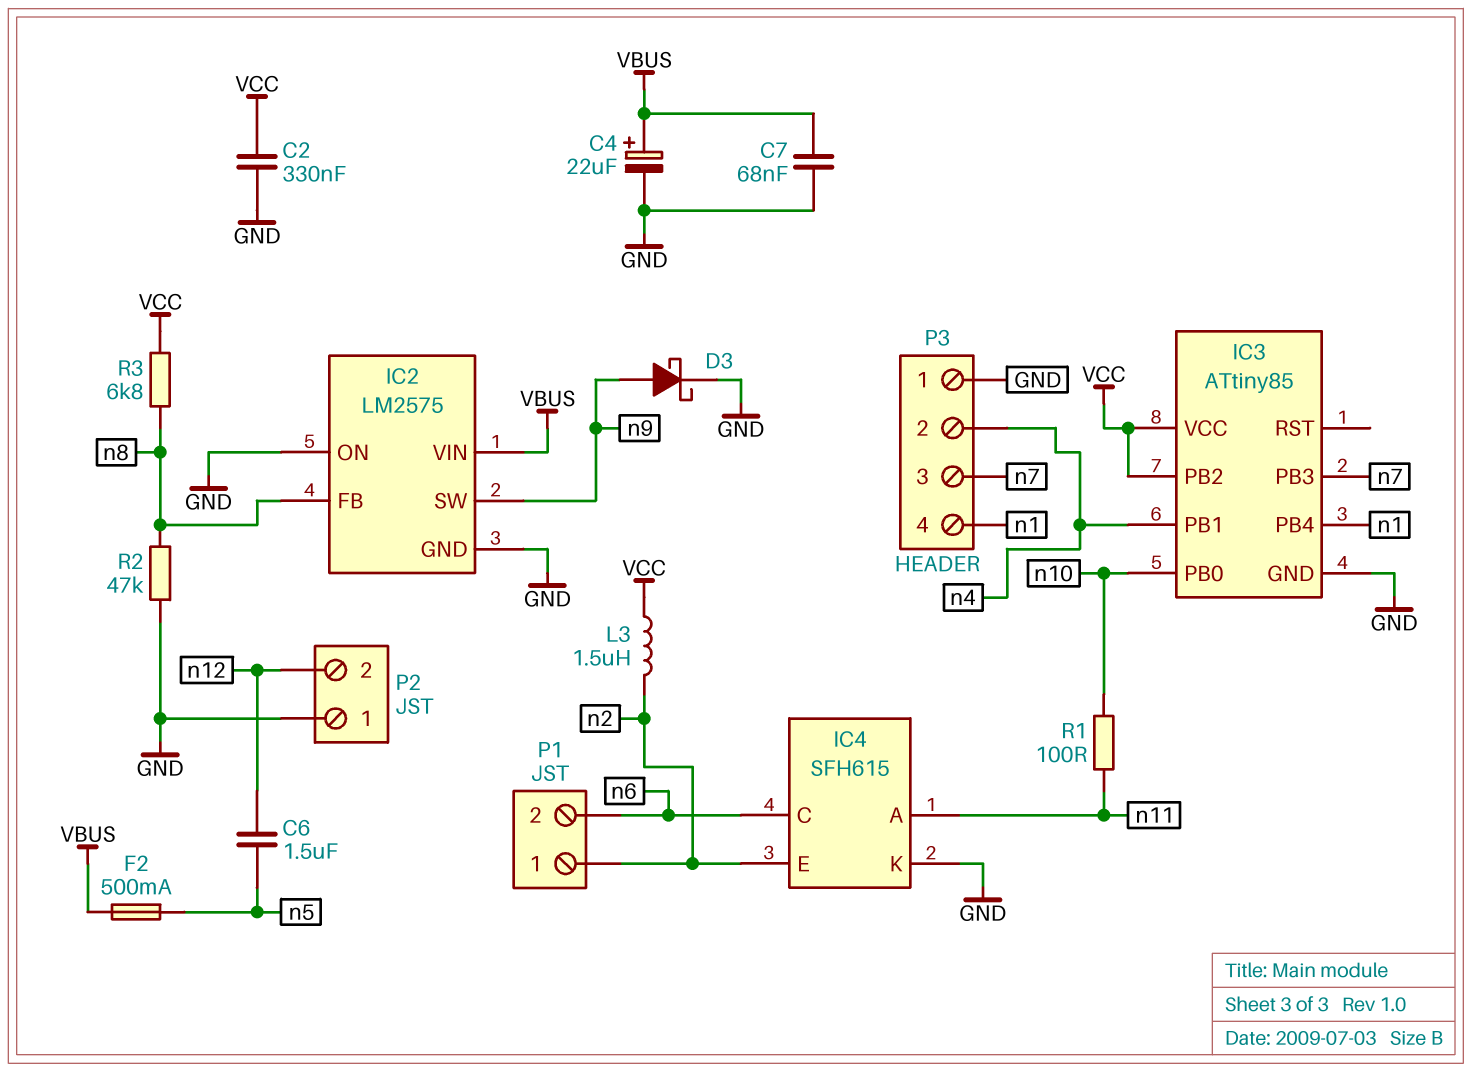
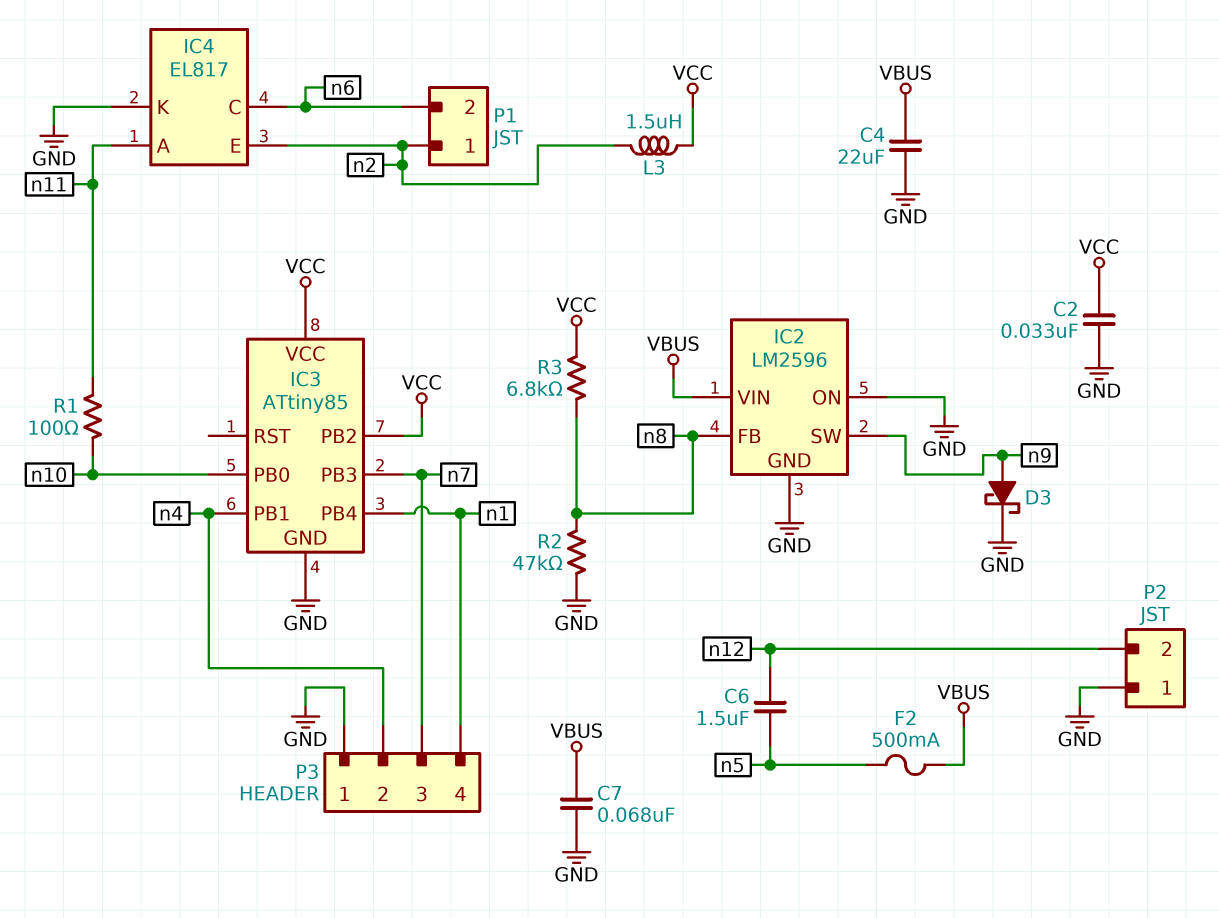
C2: 330nF (GND, VCC) -> 33nF (GND, VCC)
C4: 22uF (plus VBUS, minus GND) -> 22uF (GND, VBUS)
IC2: LM2575 -> LM2596
IC4: SFH615 -> EL817

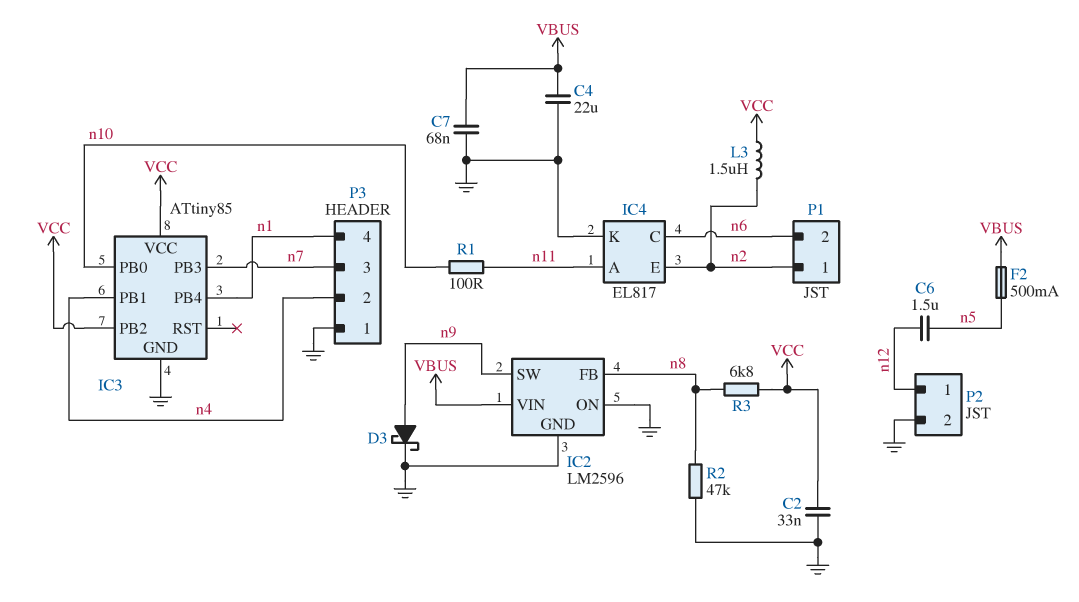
P2 pin 1: GND -> n12
P2 pin 2: n12 -> GND

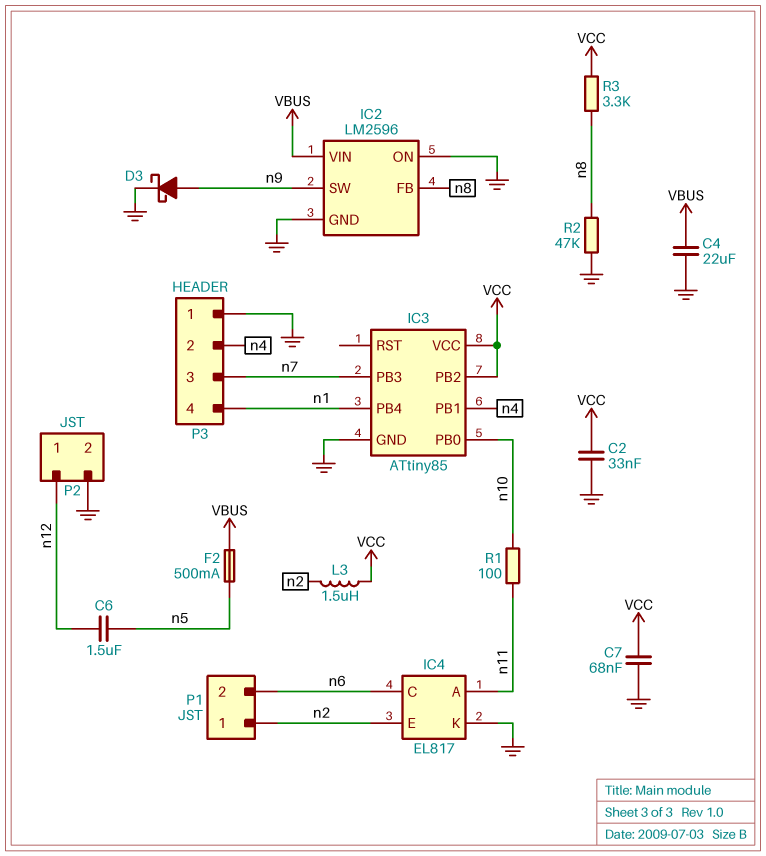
C7: 68nF (GND, VBUS) -> 68nF (GND, VCC)
R3: 6.8k (VCC, n8) -> 3.3k (VCC, n8)

